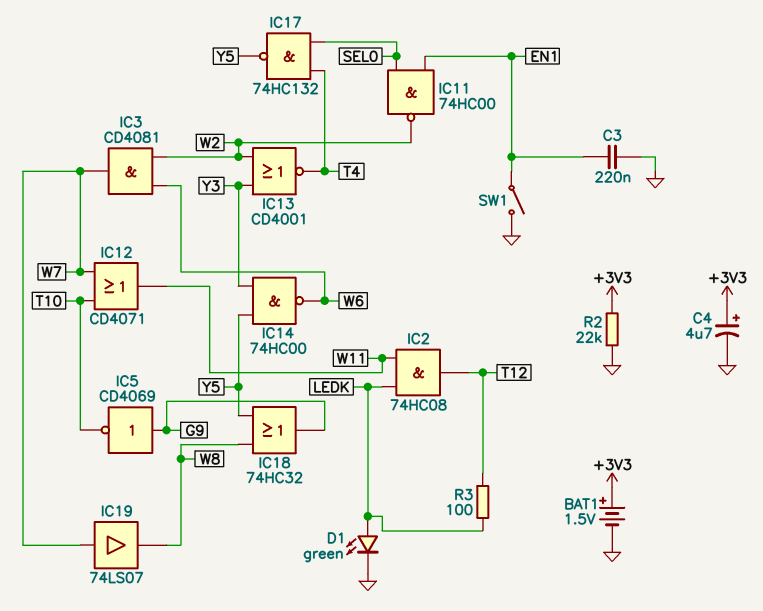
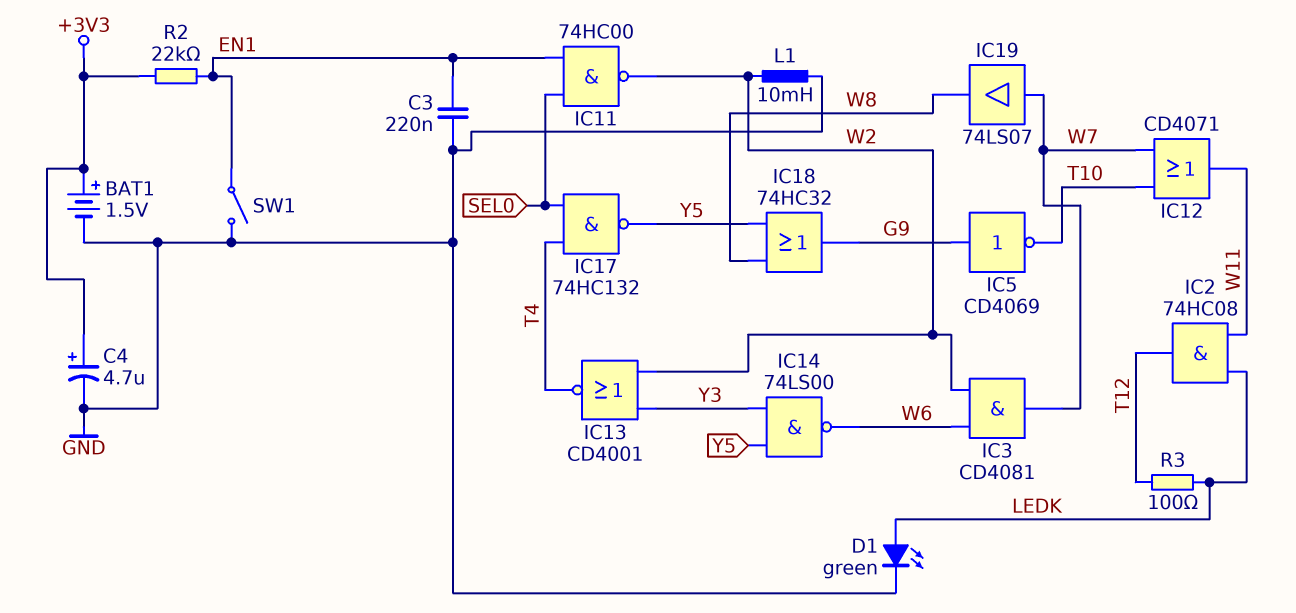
IC14: NAND 74HC00 (in Y3, in Y5, out W6) -> NAND 74LS00 (in Y3, in Y5, out W6)
L1: none -> 10mH (GND, W2)
R2: 22k (+3V3, GND) -> 22k (+3V3, EN1)

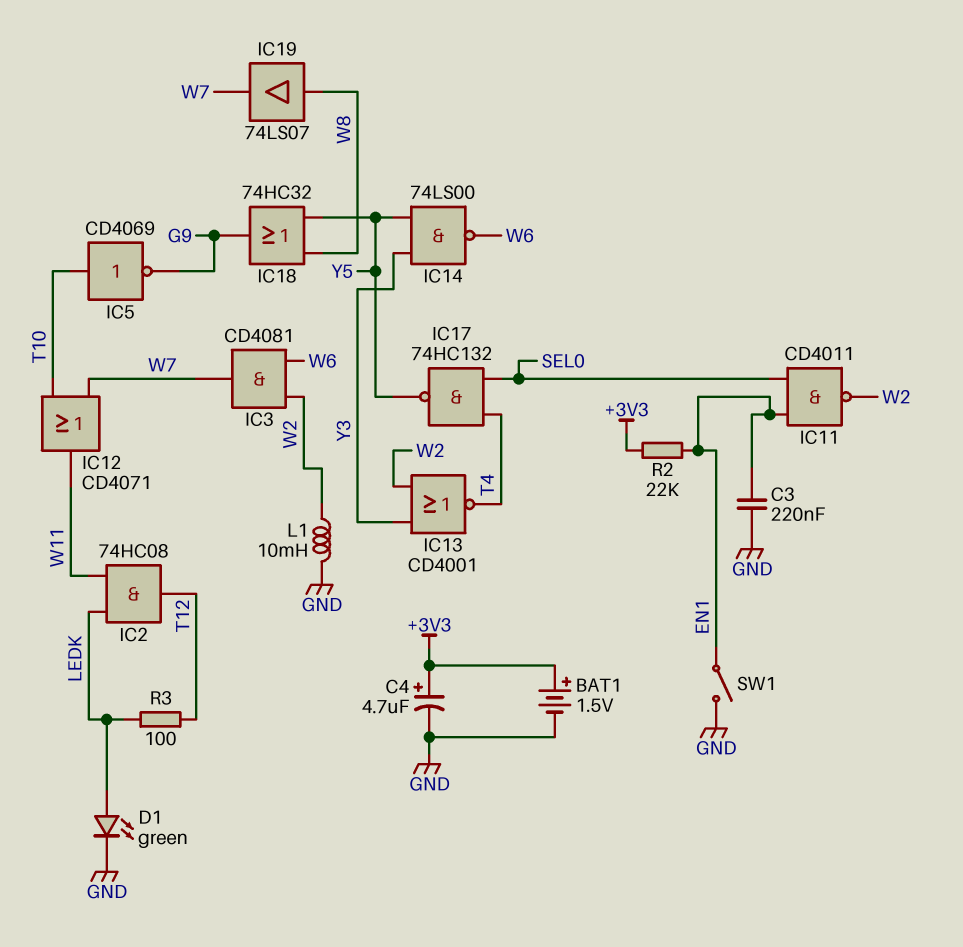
IC5: NOT CD4069 (in G9, out T10) -> NOT CD4069 (in T10, out G9)
IC11: NAND 74HC00 (in EN1, in SEL0, out W2) -> NAND CD4011 (in EN1, in SEL0, out W2)
IC19: buffer 74LS07 (in W7, out W8) -> buffer 74LS07 (in W8, out W7)

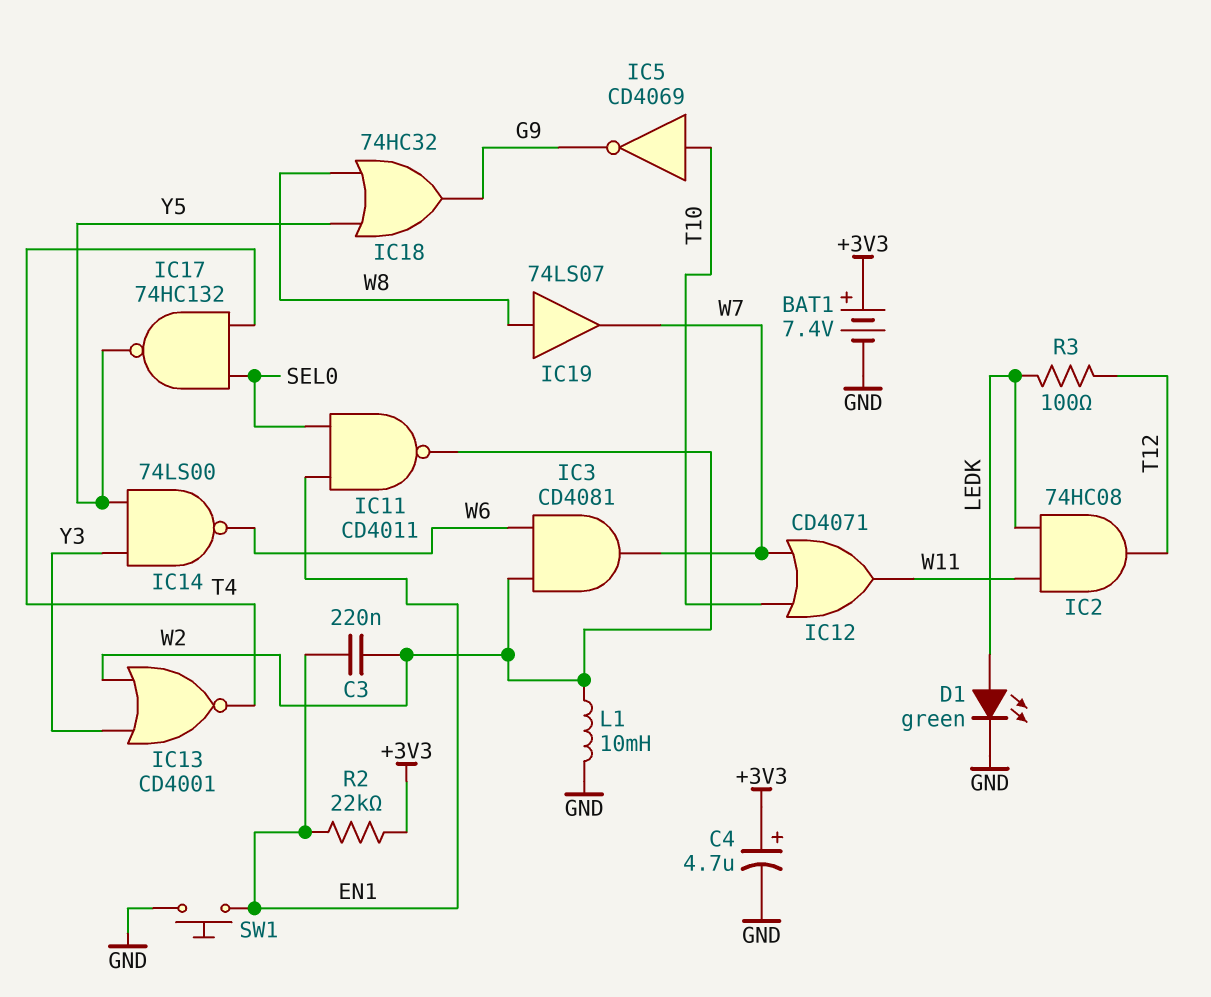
BAT1: 1.5V (plus +3V3, minus GND) -> 7.4V (plus +3V3, minus GND)
C3: 220nF (EN1, GND) -> 220nF (EN1, W2)
SW1: switch (EN1, GND) -> button (EN1, GND)

